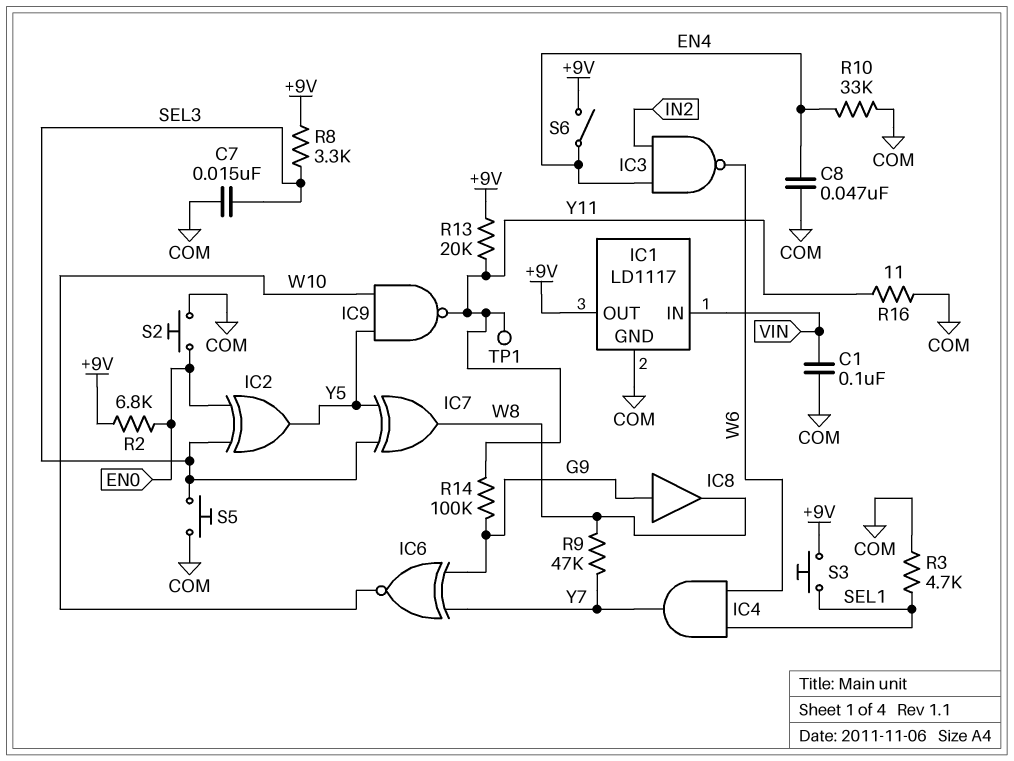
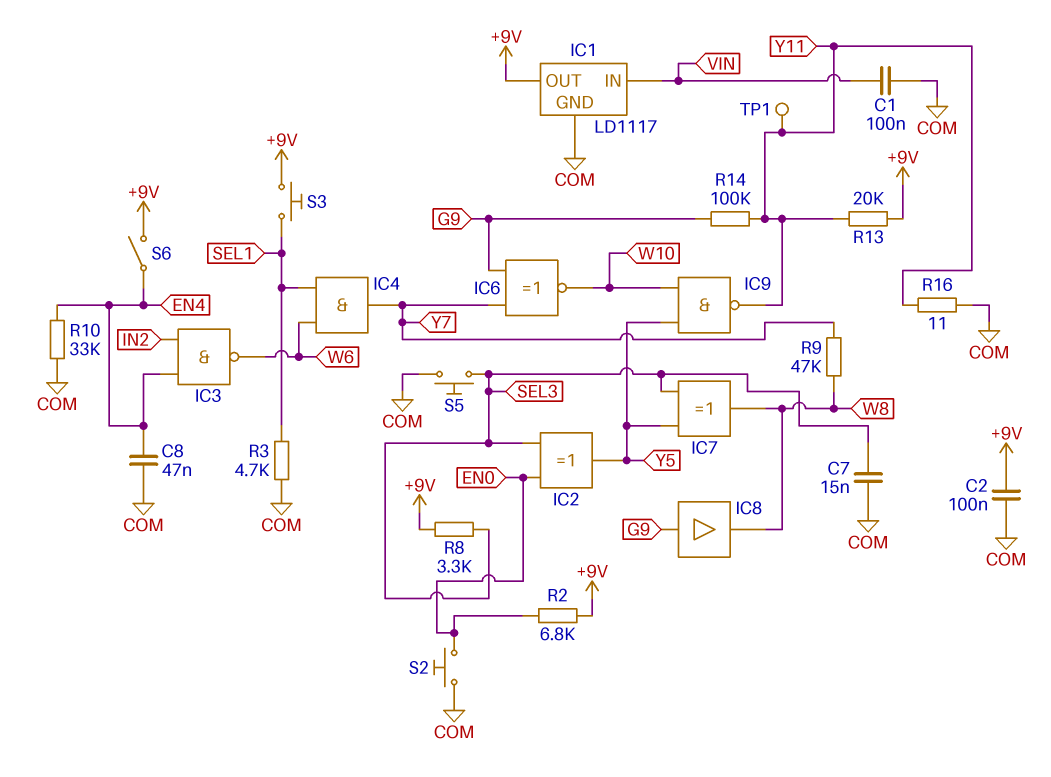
C2: none -> 100nF (+9V, COM)

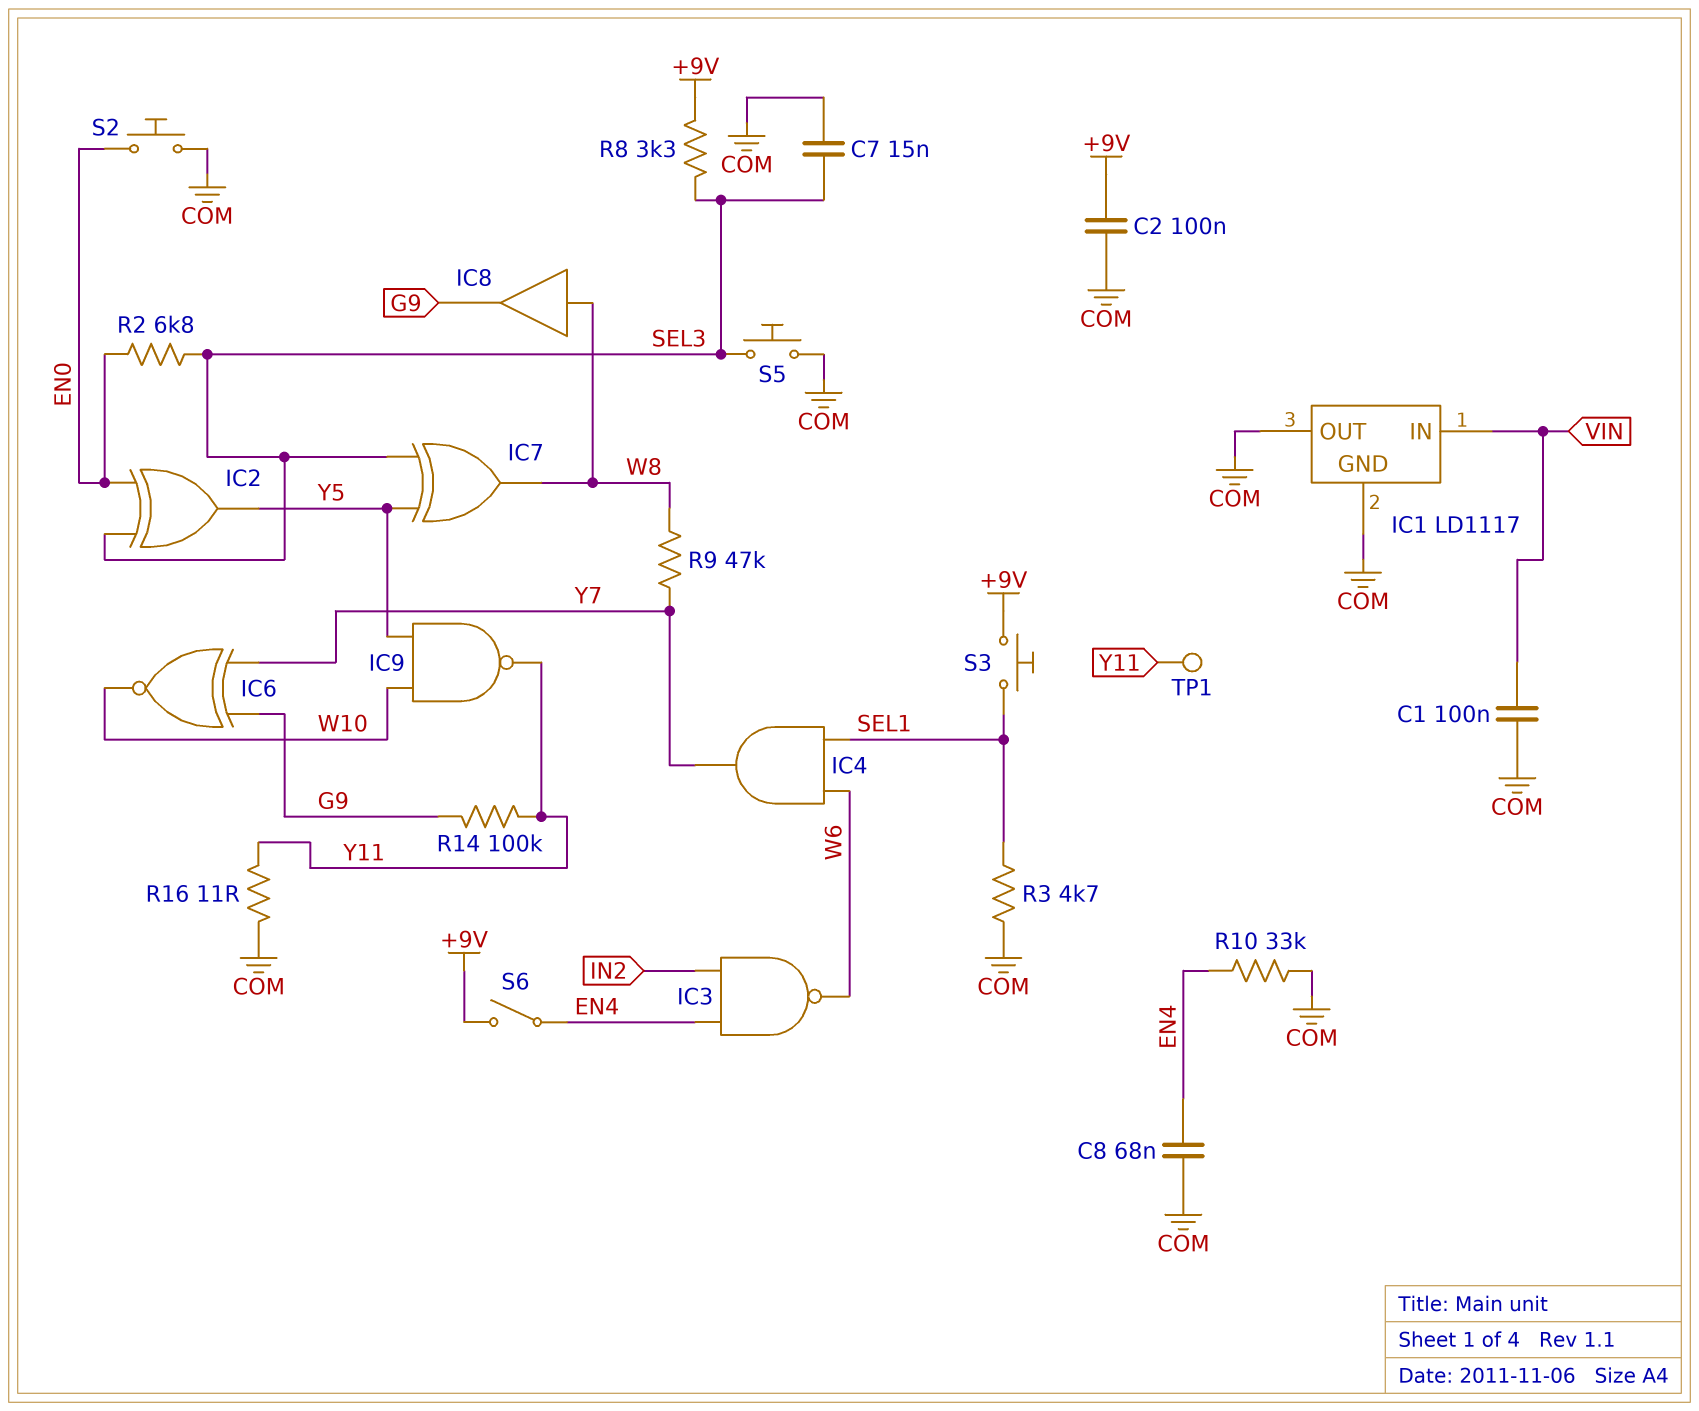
C8: 47nF (COM, EN4) -> 68nF (COM, EN4)
IC1 pin OUT: +9V -> COM
IC8: buffer (in G9, out W8) -> buffer (in W8, out G9)
R2: 6.8k (+9V, EN0) -> 6.8k (EN0, SEL3)
R13: 20k (+9V, Y11) -> none

